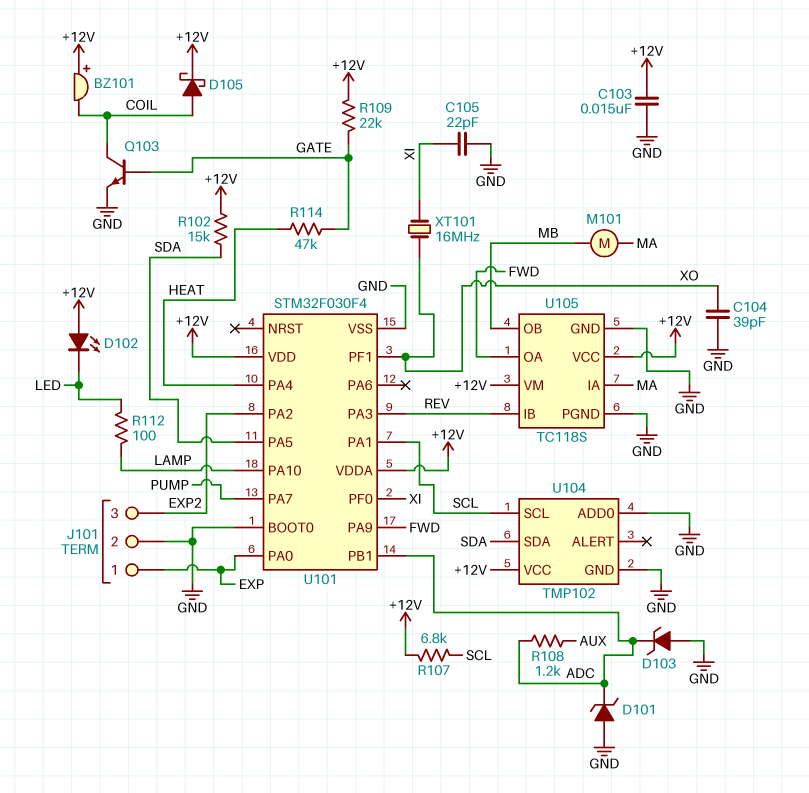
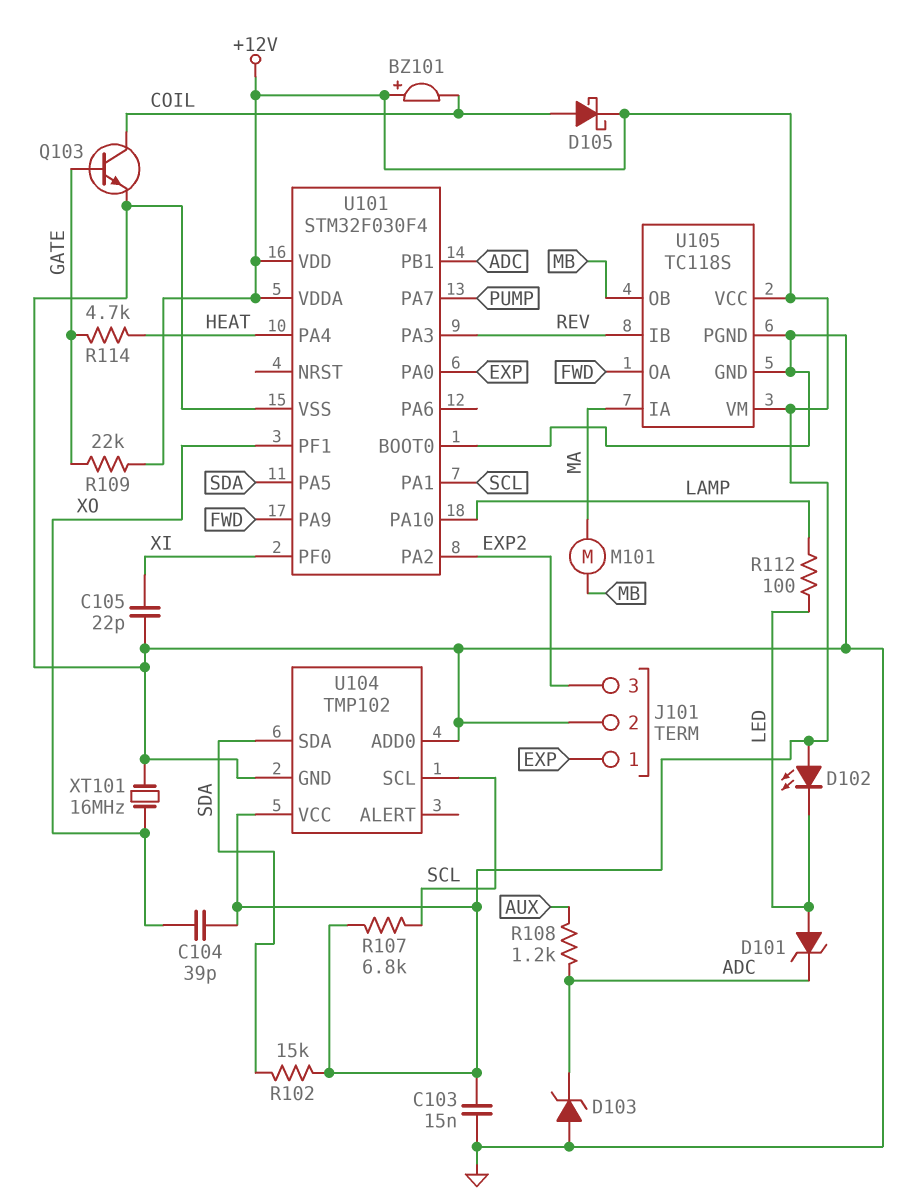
C104: 39pF (GND, XO) -> 39pF (+12V, XO)
D101: zener (A GND, K ADC) -> zener (A LED, K ADC)
R114: 47k (GATE, HEAT) -> 4.7k (GATE, HEAT)
XT101: 16MHz (XI, XO) -> 16MHz (GND, XO)

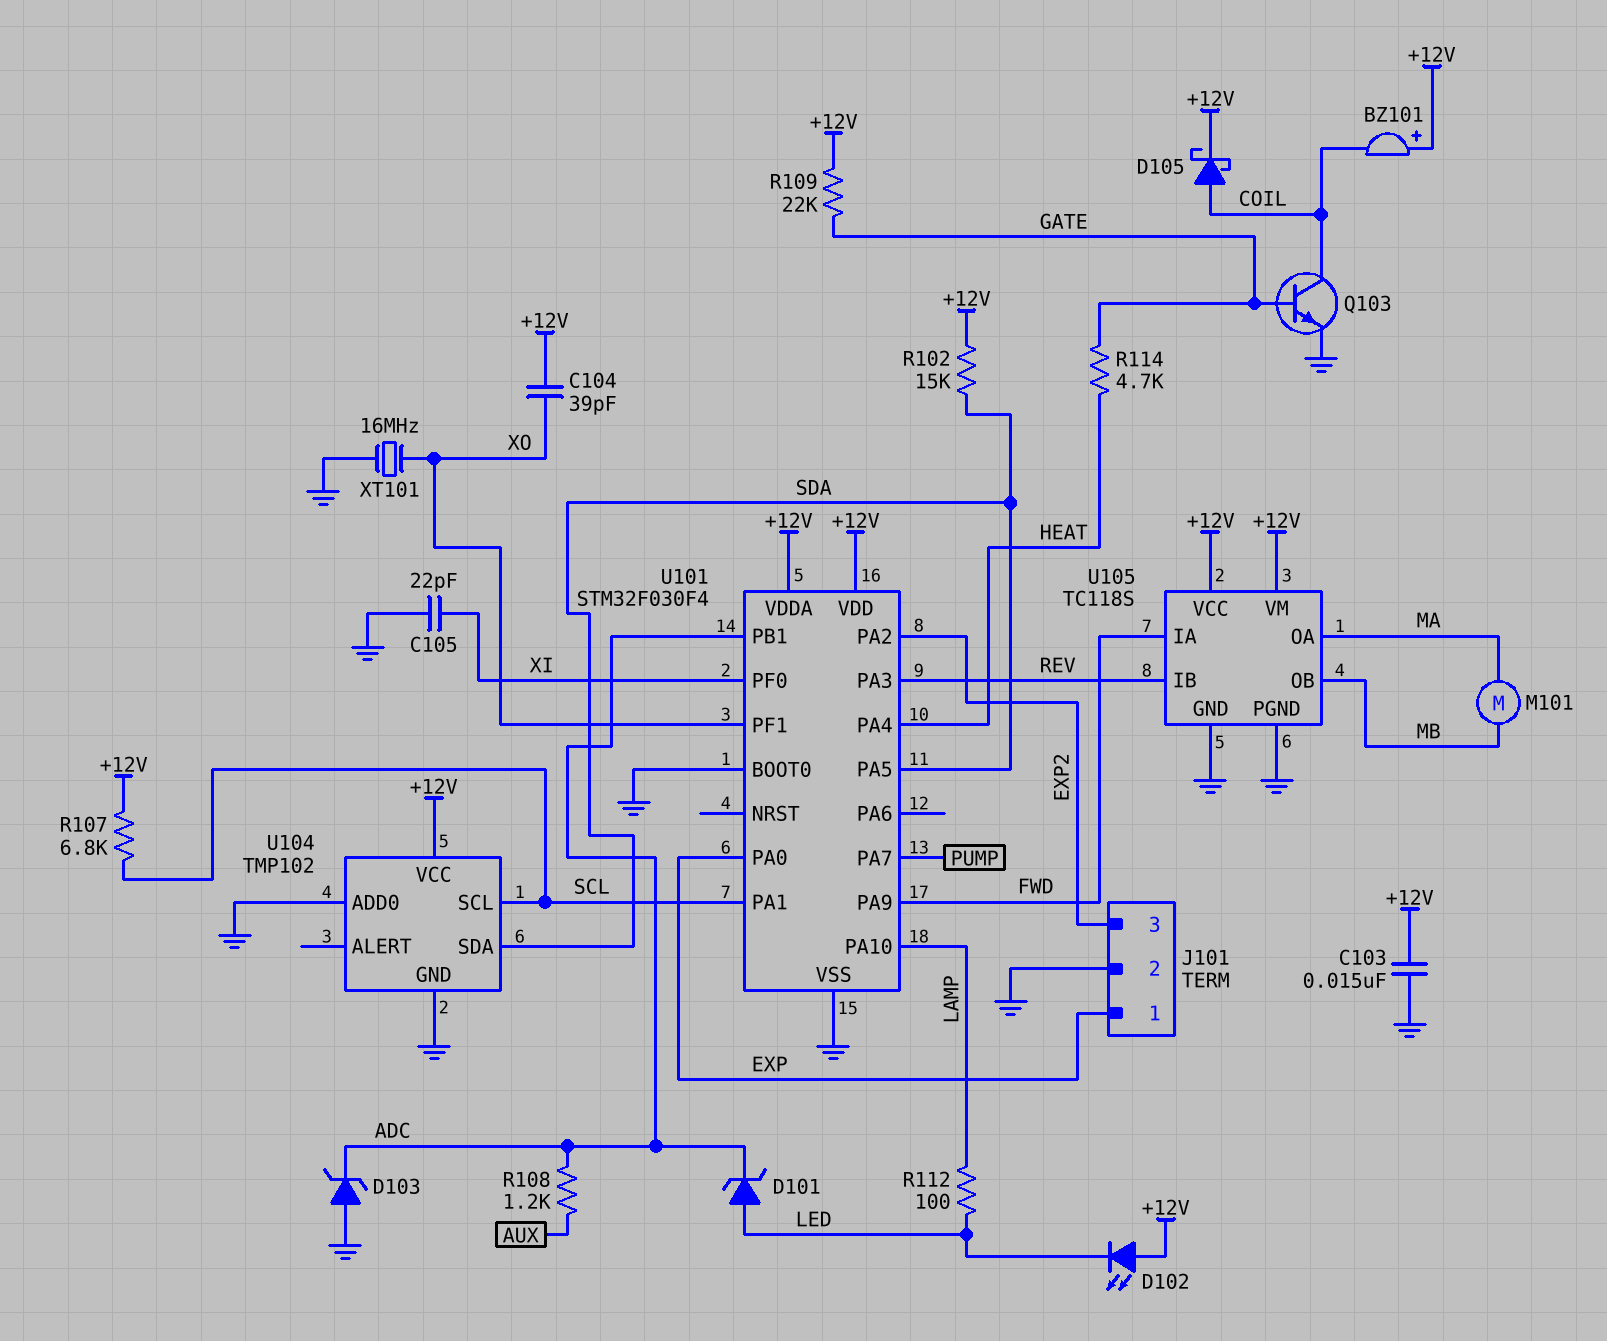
U105 pin IA: MA -> FWD
U105 pin OA: FWD -> MA

